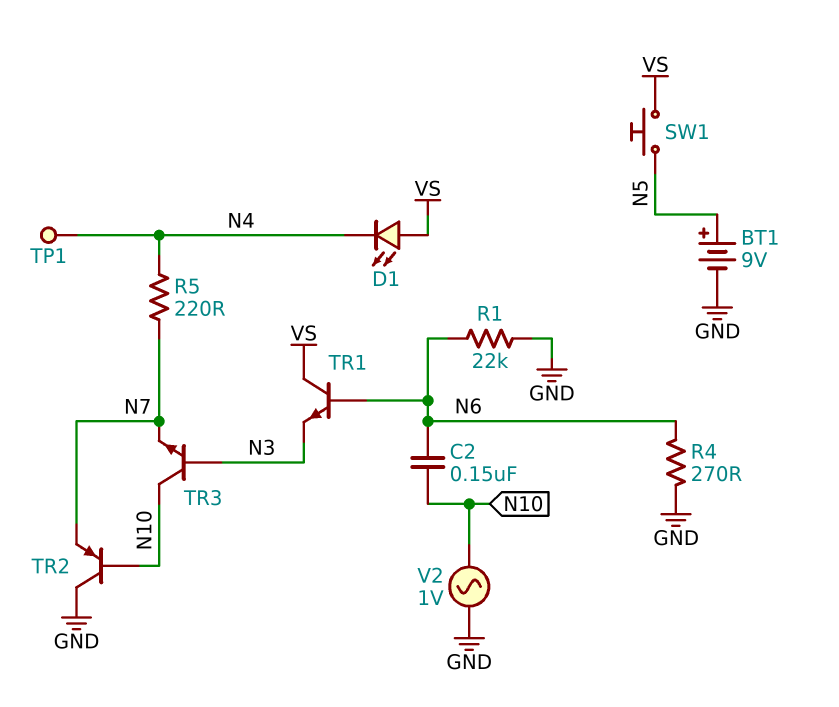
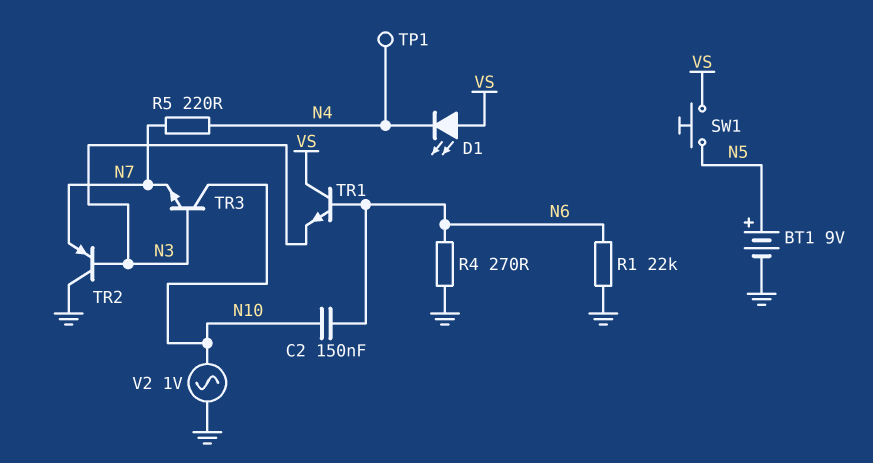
TR2: PNP (B N10, C GND, E N7) -> PNP (B N3, C GND, E N7)

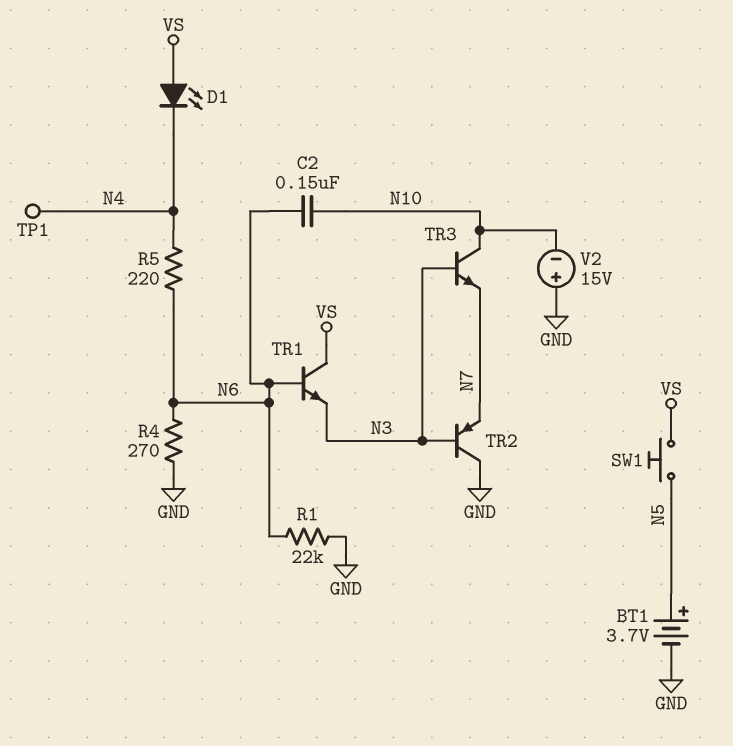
BT1: 9V (plus N5, minus GND) -> 3.7V (plus N5, minus GND)
R5: 220 (N4, N7) -> 220 (N4, N6)
V2: AC 1V (GND, N10) -> 15V (plus GND, minus N10)

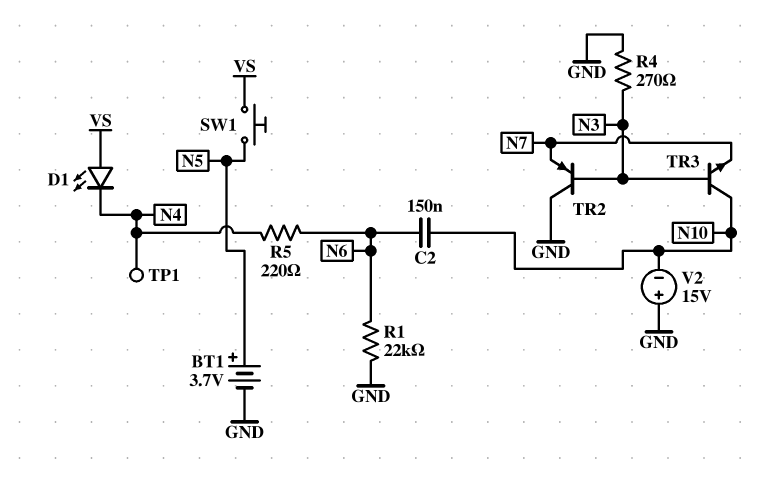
R4: 270 (GND, N6) -> 270 (GND, N3)
TR1: NPN (B N6, C VS, E N3) -> none

